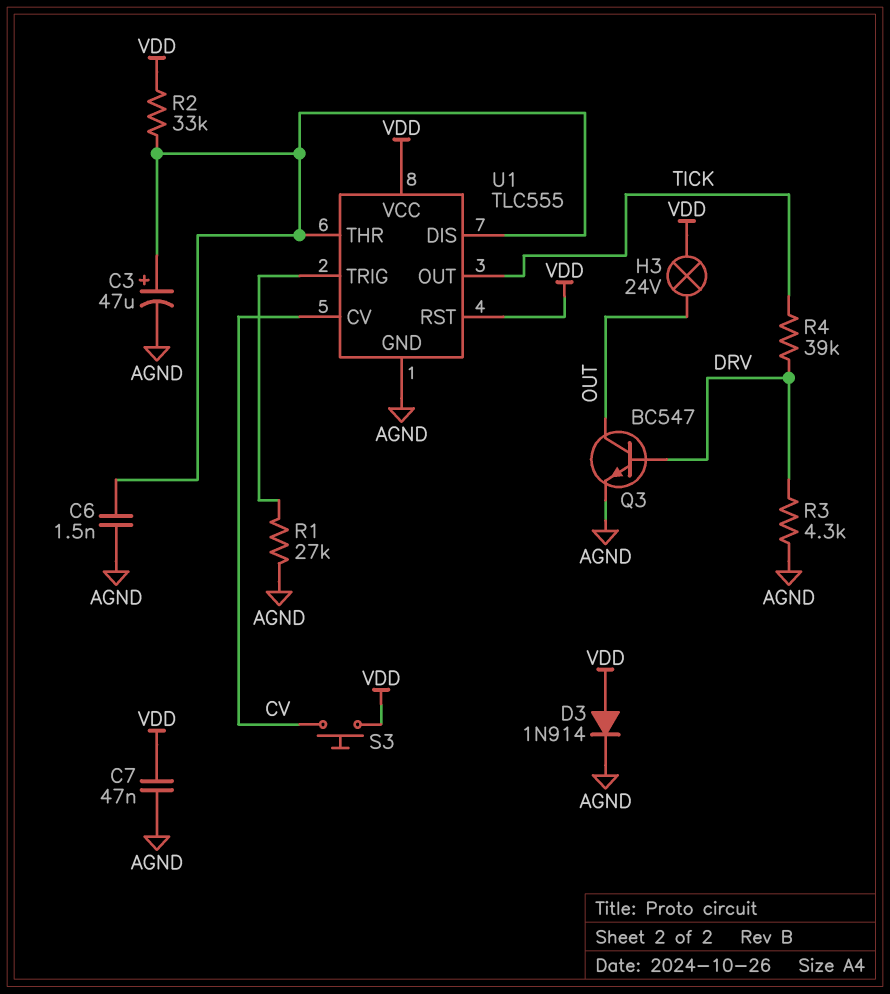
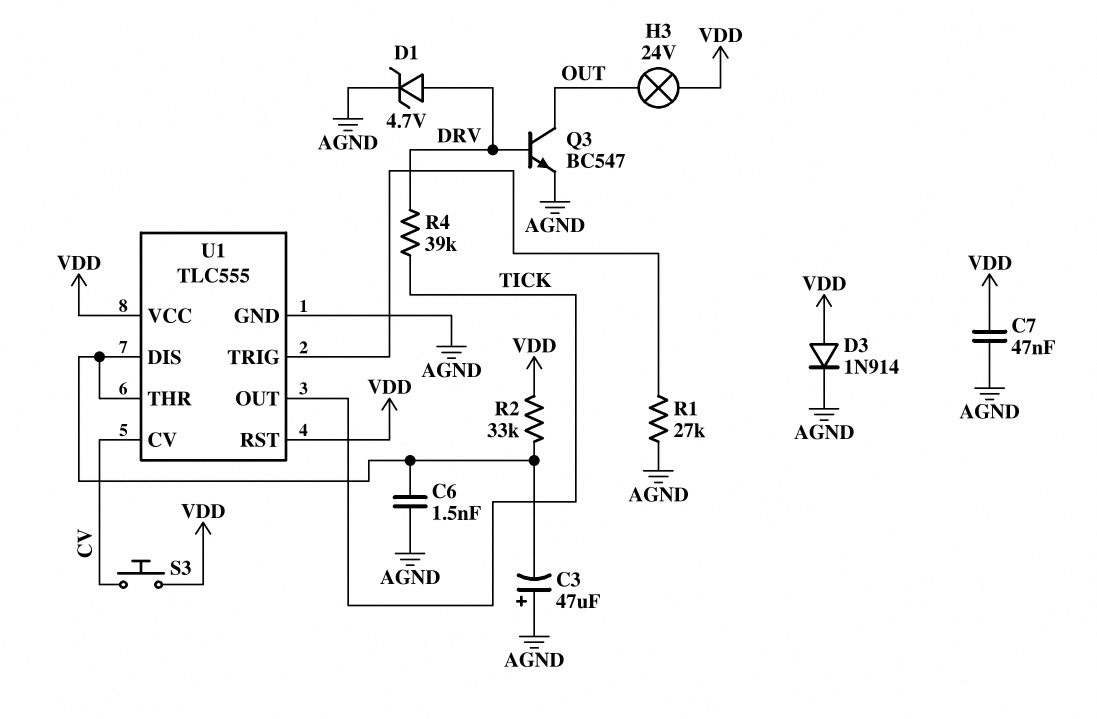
C3: 47uF (plus U1/DIS, minus AGND) -> 47uF (plus AGND, minus U1/DIS)
D1: none -> zener 4.7V (A DRV, K AGND)
R3: 4.3k (AGND, DRV) -> none

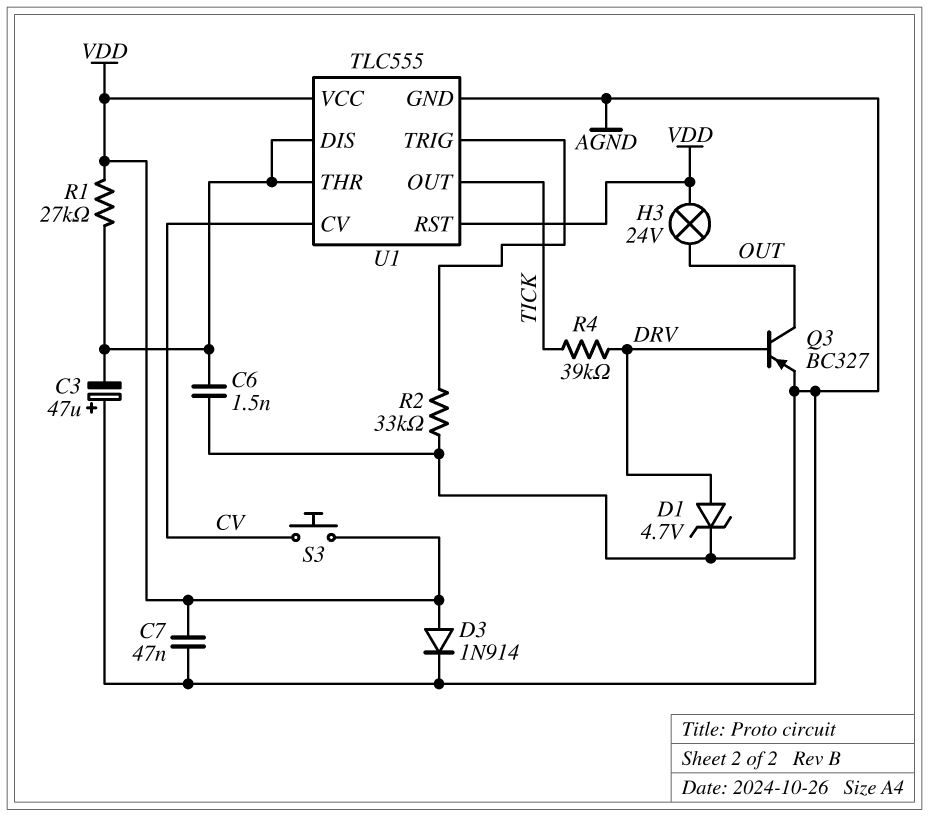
Q3: NPN BC547 (B DRV, C OUT, E AGND) -> PNP BC327 (B DRV, C OUT, E AGND)
R1: 27k (AGND, U1/TRIG) -> 27k (U1/DIS, VDD)
R2: 33k (U1/DIS, VDD) -> 33k (AGND, U1/TRIG)

